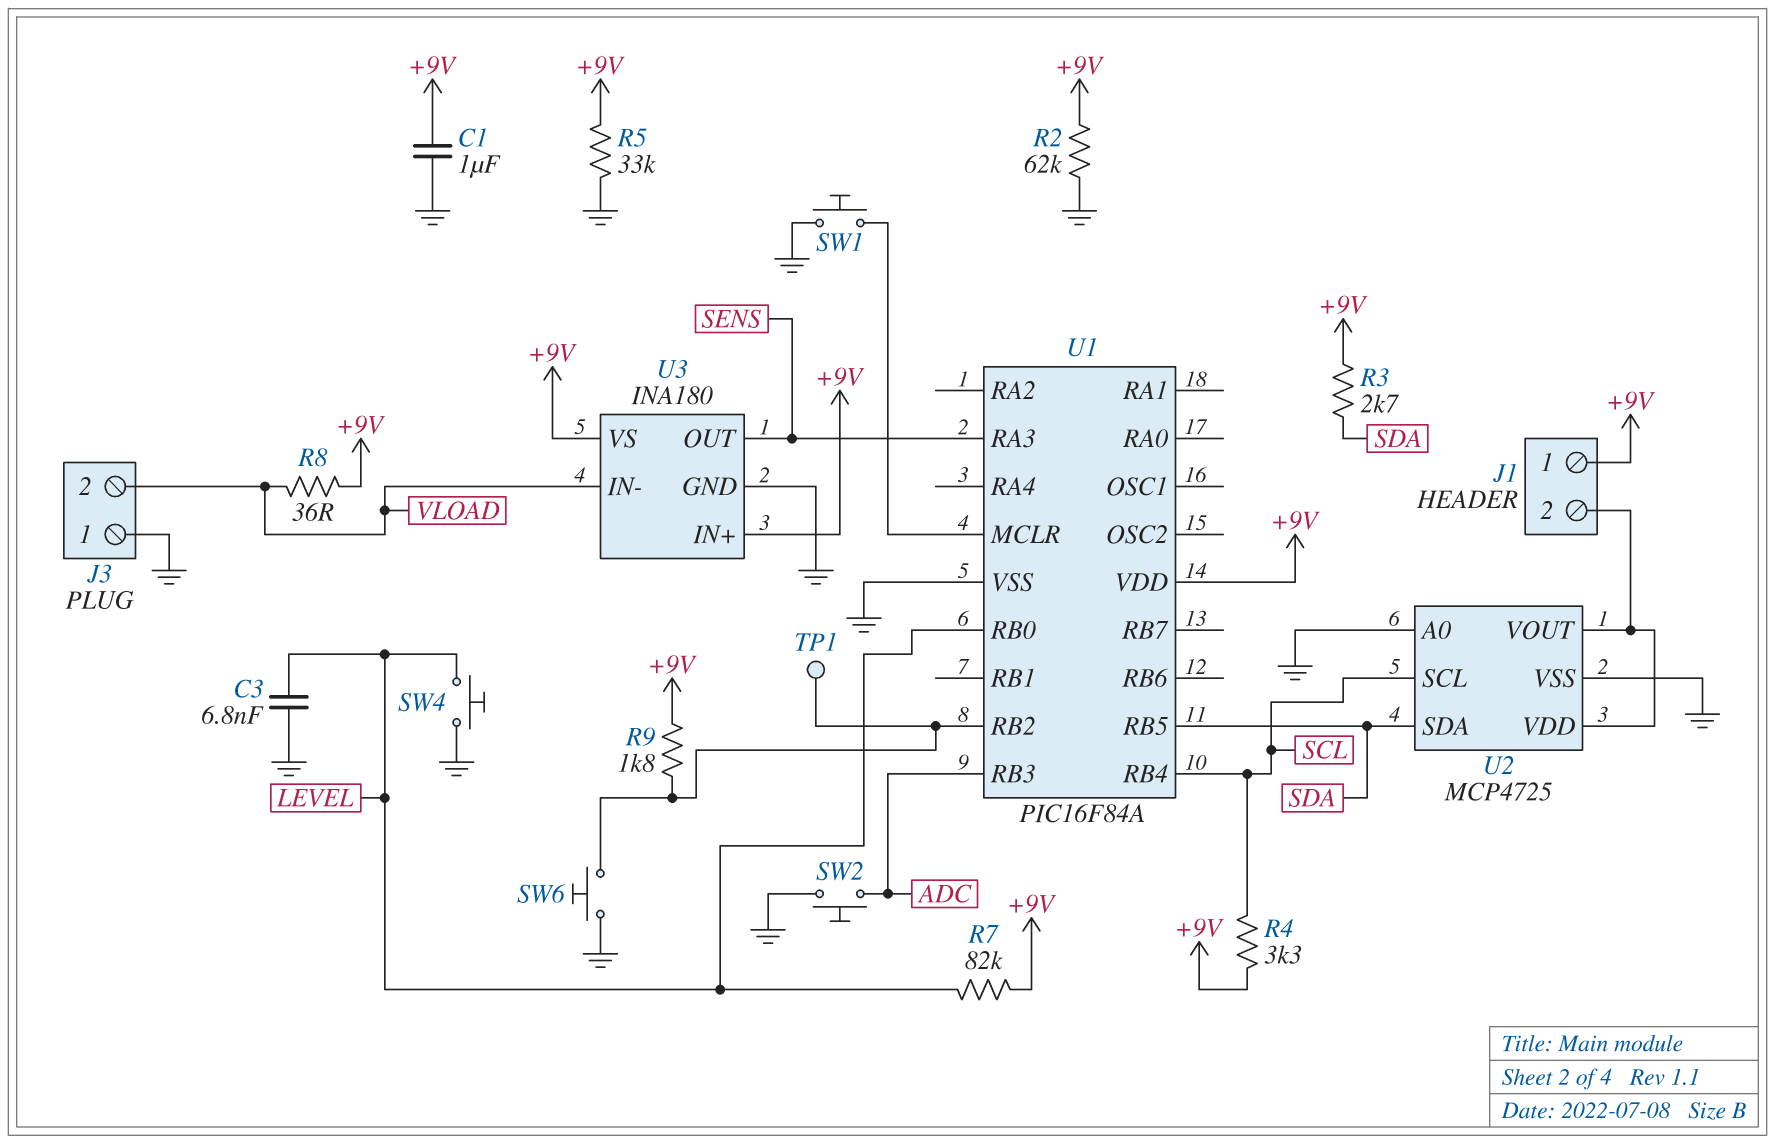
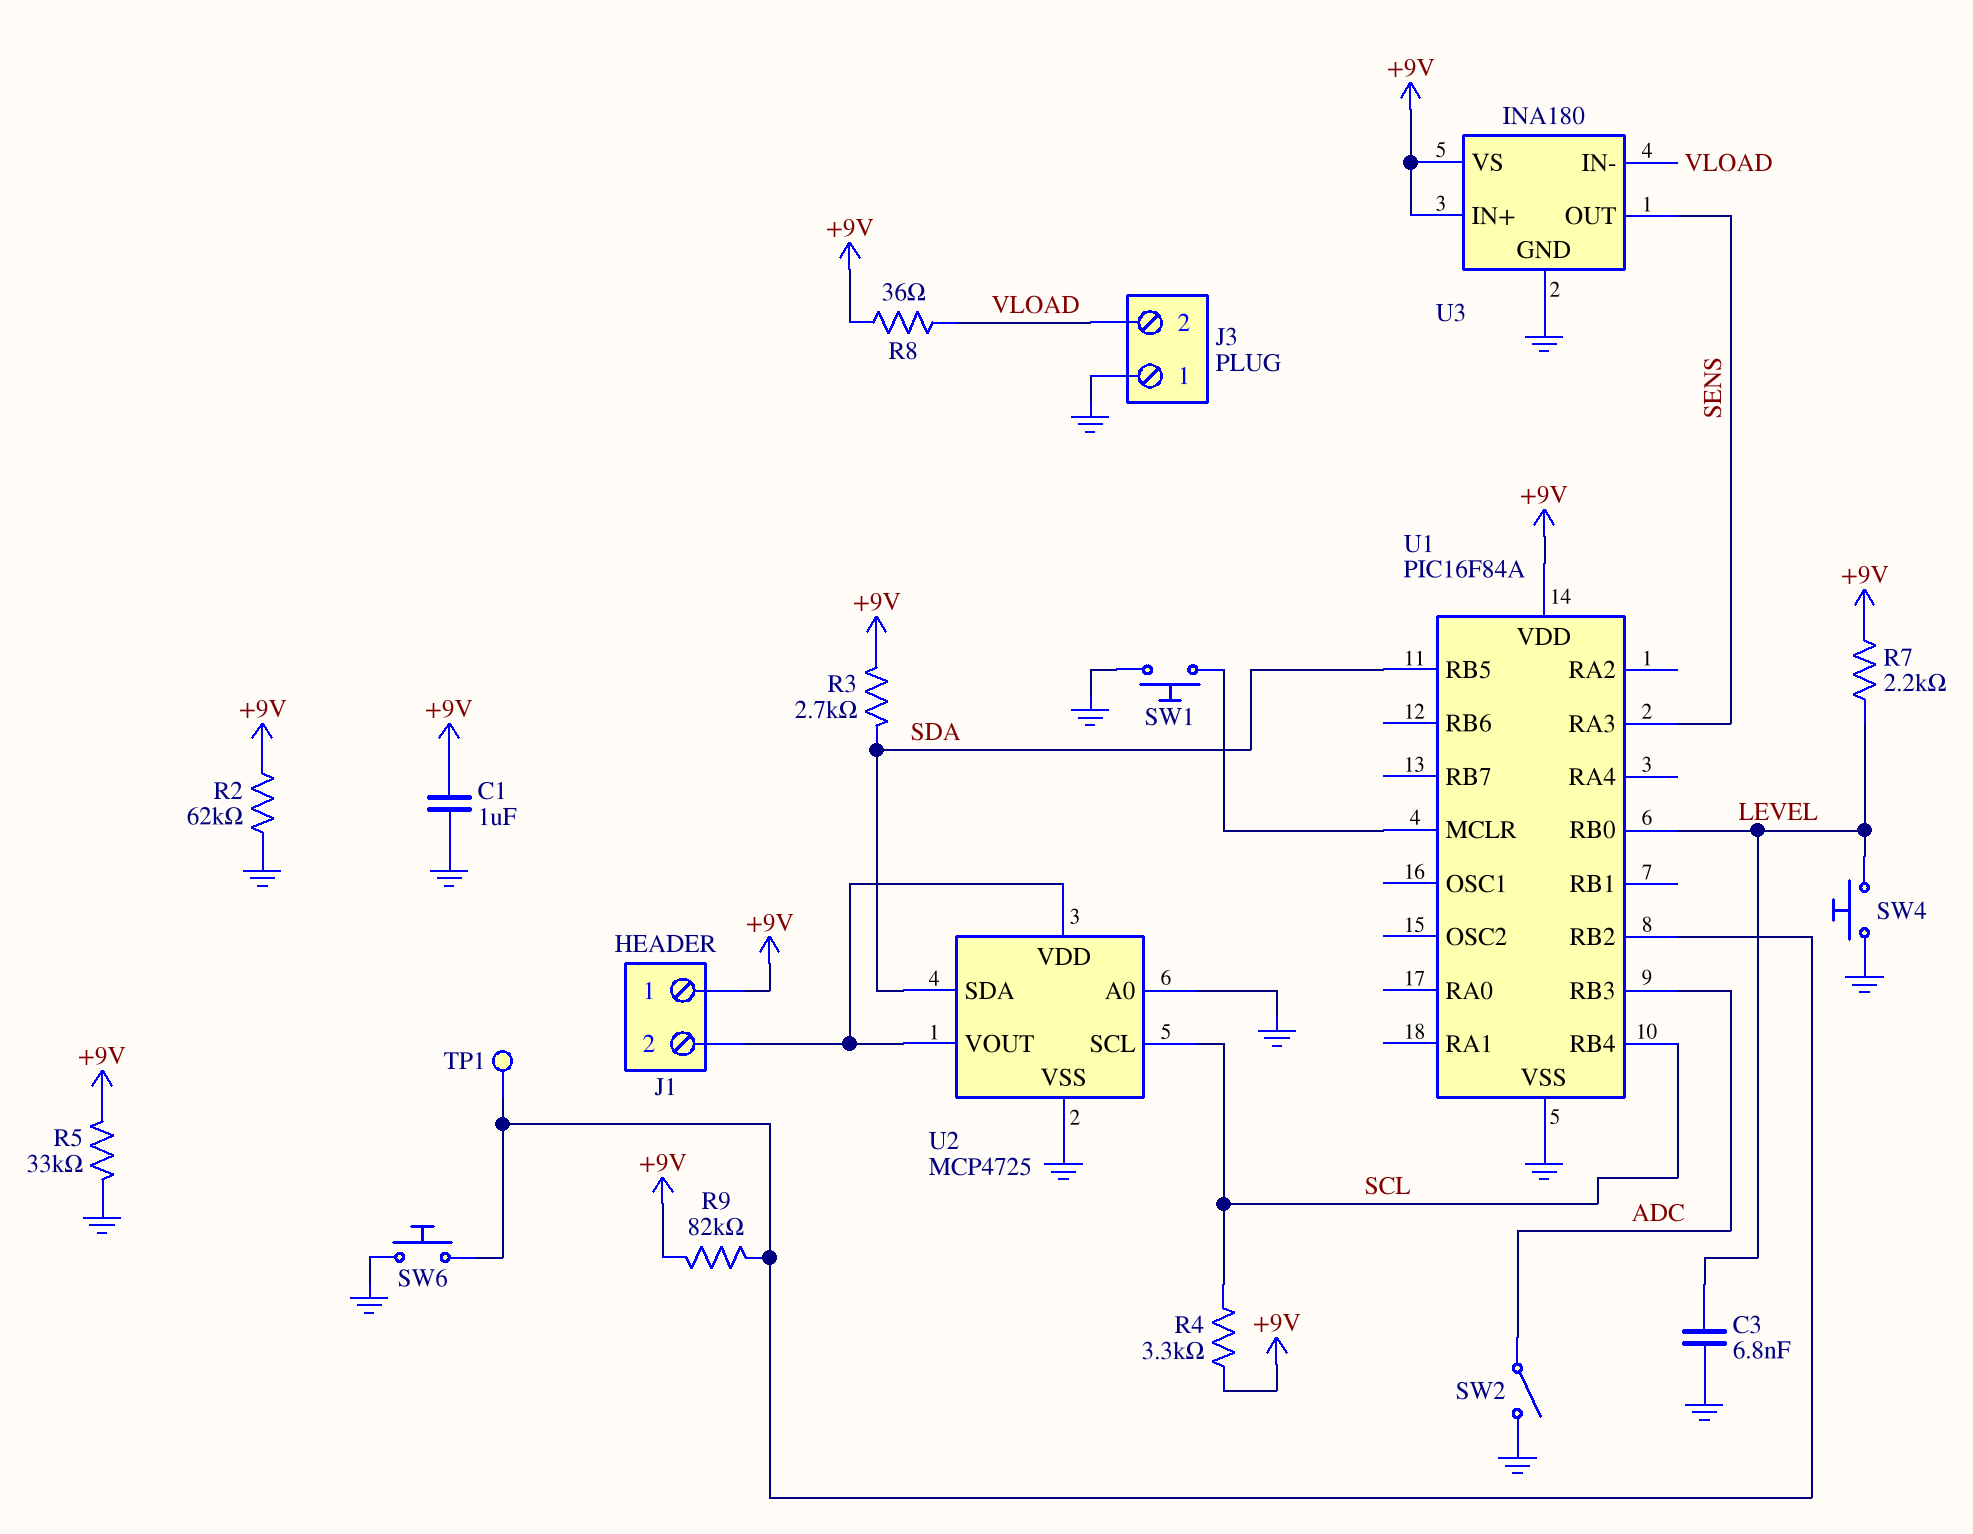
R7: 82k (+9V, LEVEL) -> 2.2k (+9V, LEVEL)
R9: 1.8k (+9V, U1/RB2) -> 82k (+9V, U1/RB2)
SW2: button (ADC, GND) -> switch (ADC, GND)

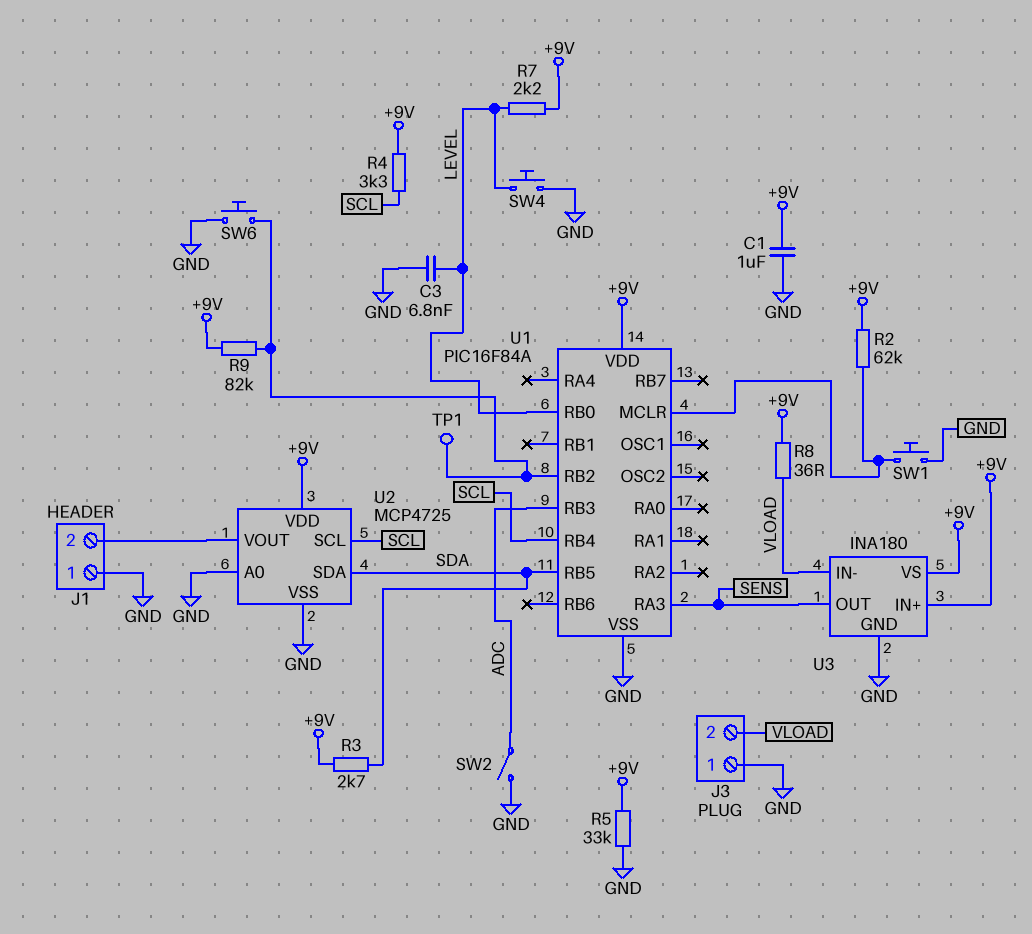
J1 pin 1: +9V -> GND
R2: 62k (+9V, GND) -> 62k (+9V, U1/MCLR)
U2 pin VDD: J1/2 -> +9V

